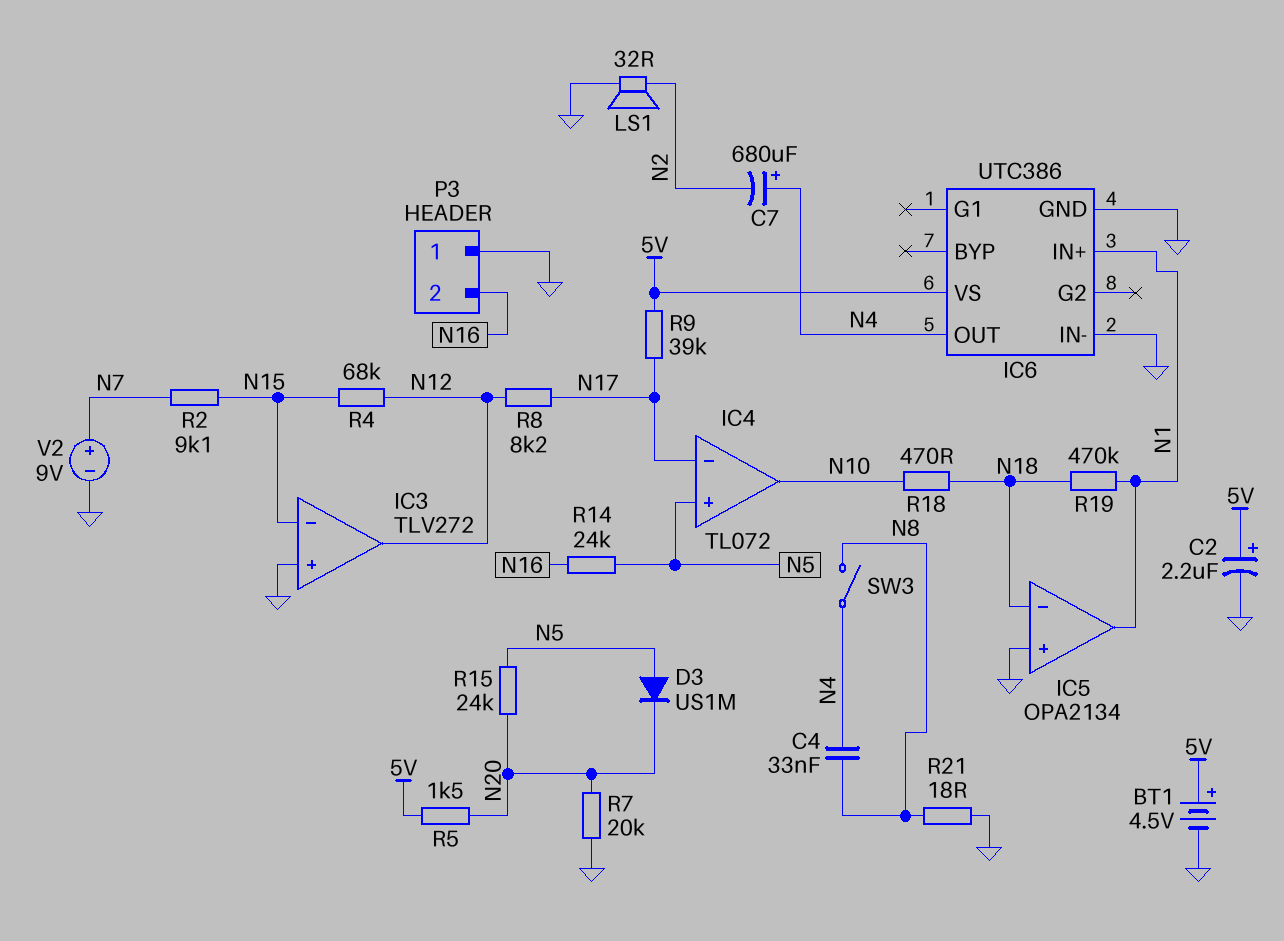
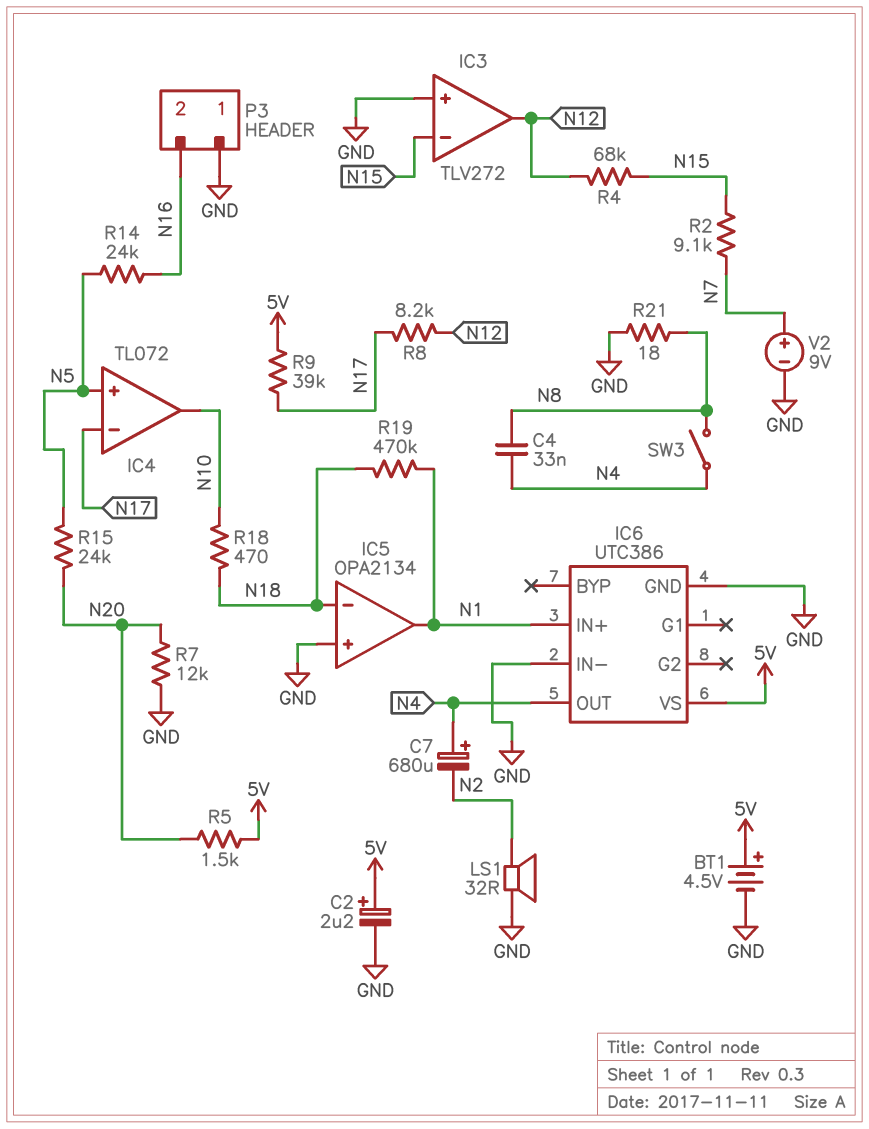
D3: diode US1M (A N5, K N20) -> none
R7: 20k (GND, N20) -> 12k (GND, N20)

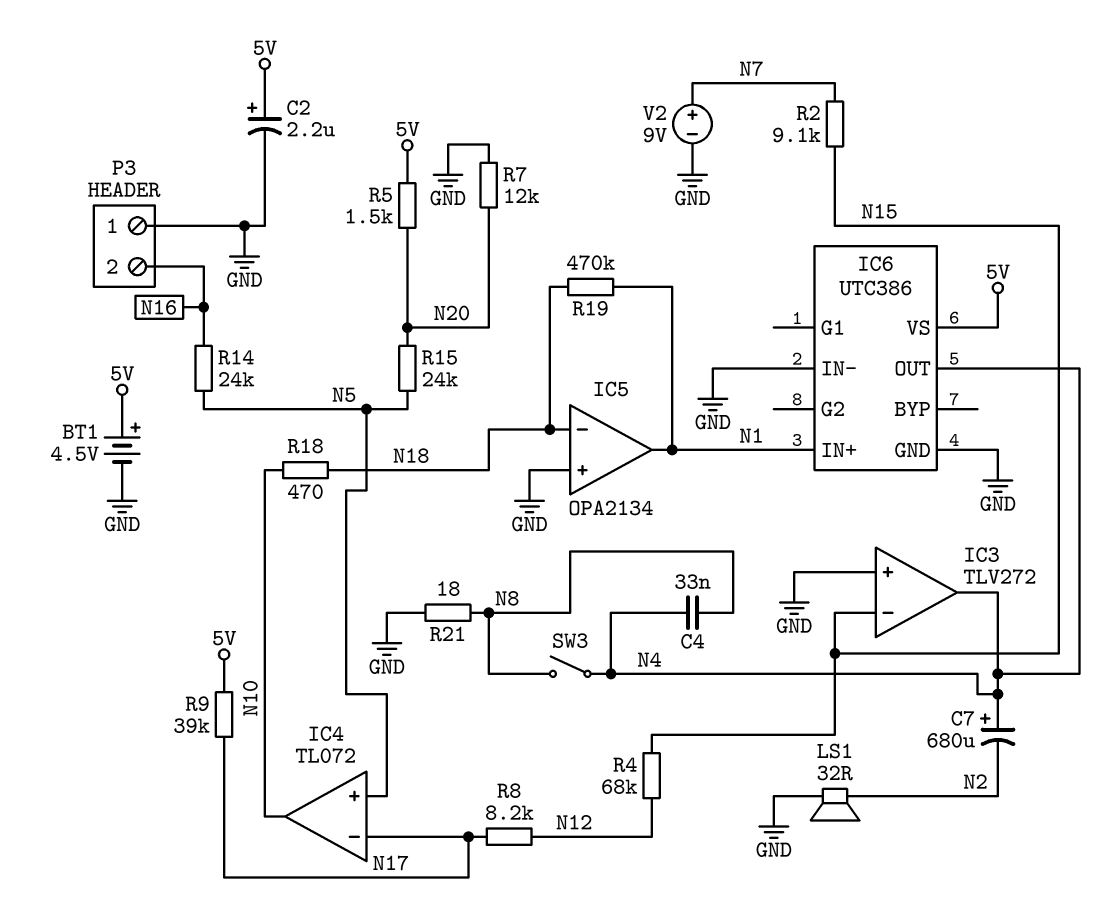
IC3 pin out: N12 -> N4

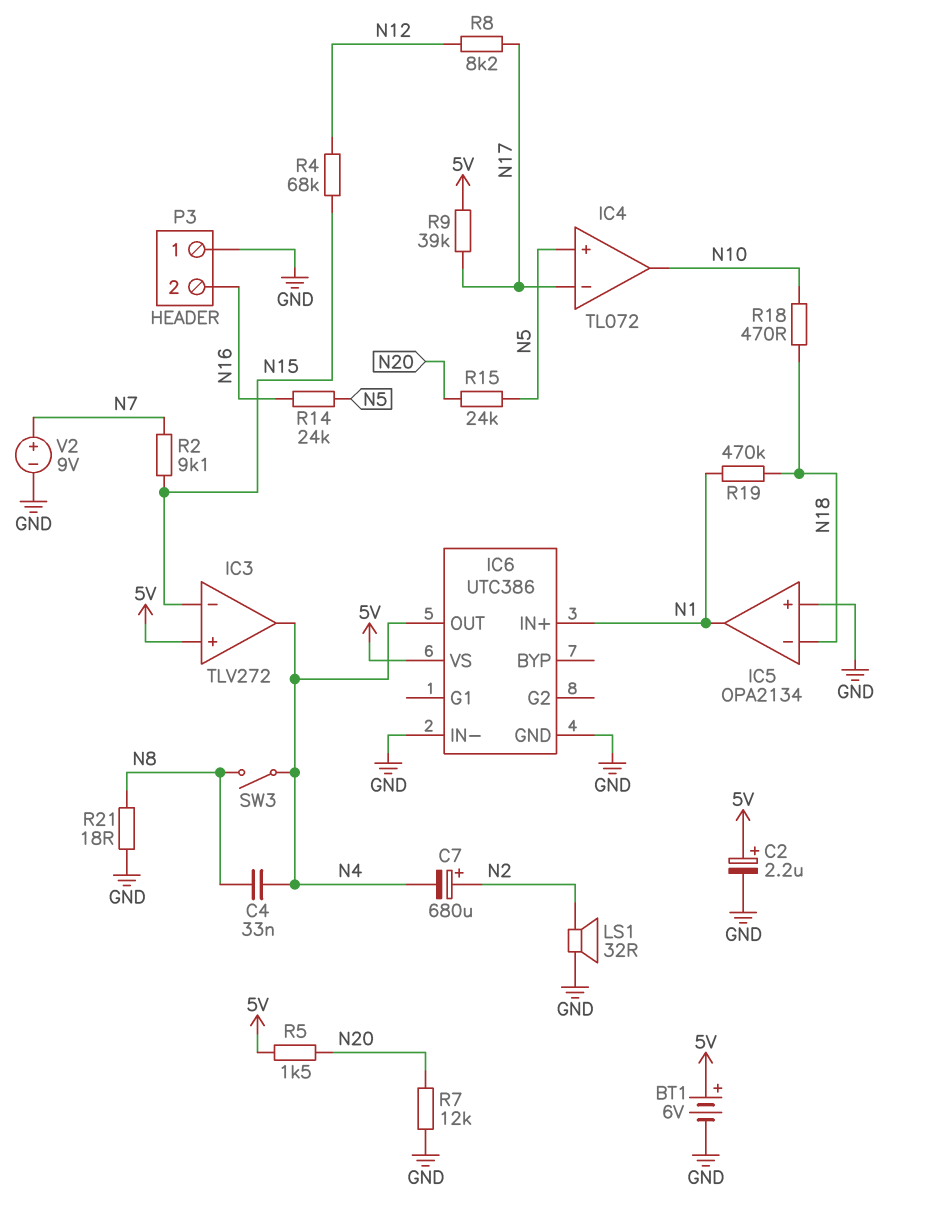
BT1: 4.5V (plus 5V, minus GND) -> 6V (plus 5V, minus GND)
C7: 680uF (plus N4, minus N2) -> 680uF (plus N2, minus N4)
IC3 pin in+: GND -> 5V

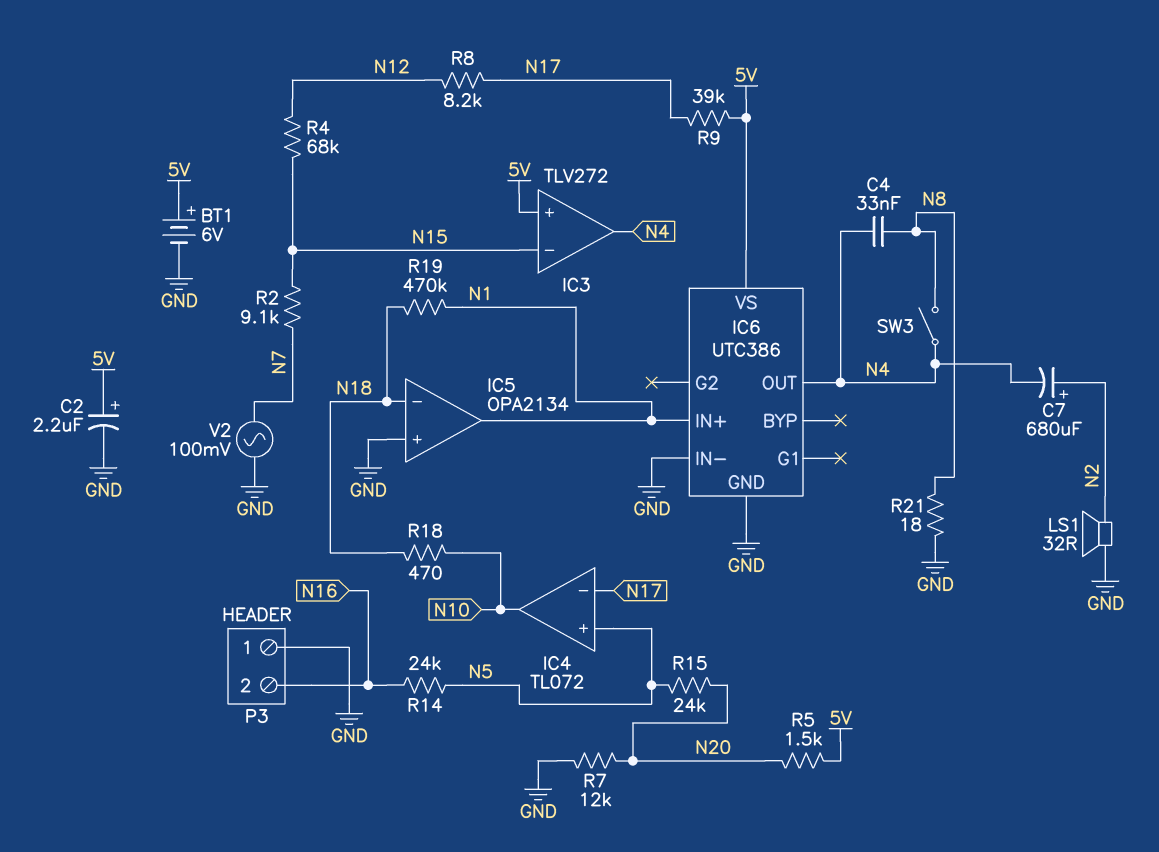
V2: 9V (plus N7, minus GND) -> AC 100mV (GND, N7)

